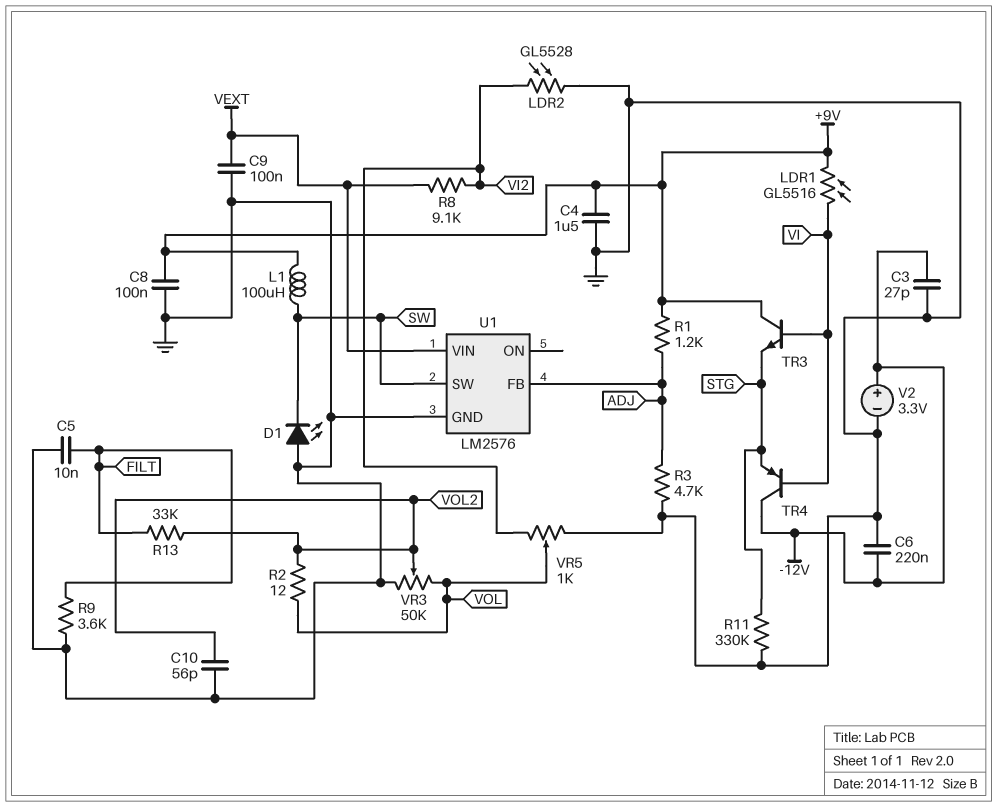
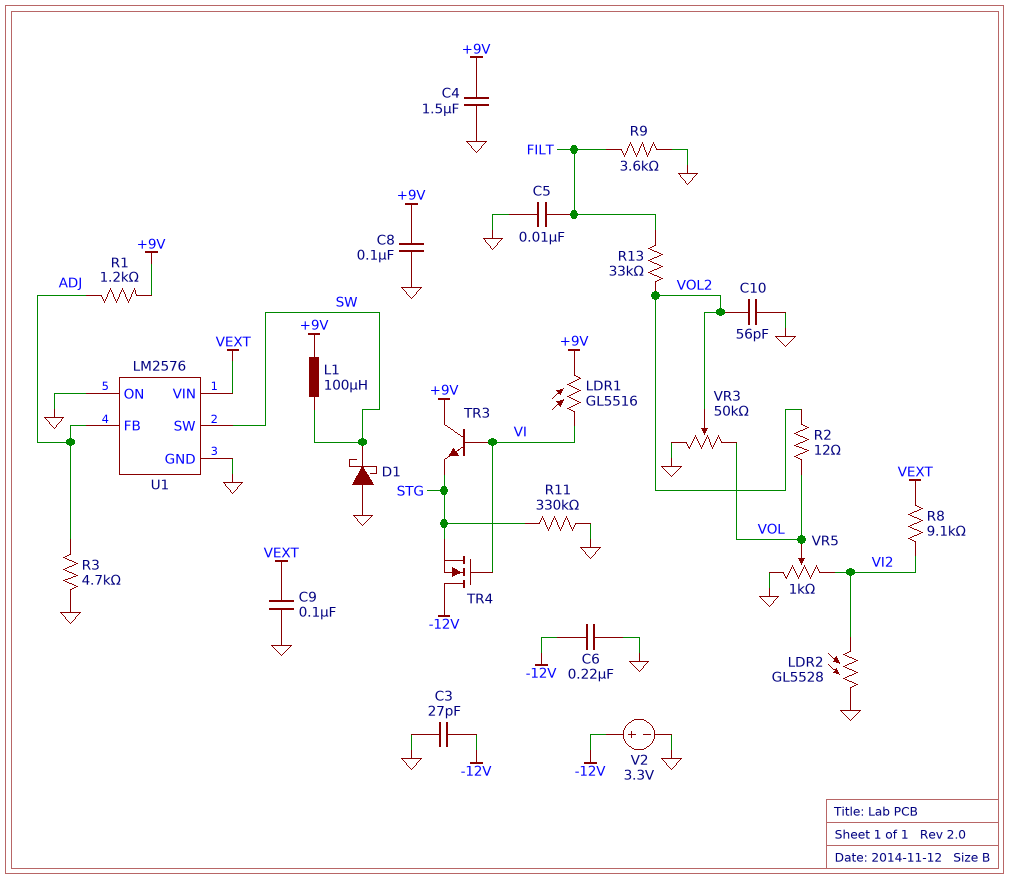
D1: LED (A GND, K SW) -> schottky (A GND, K SW)
TR4: PNP (B VI, C -12V, E STG) -> NMOS (G VI, D -12V, S STG)
U1 pin ON: none -> GND

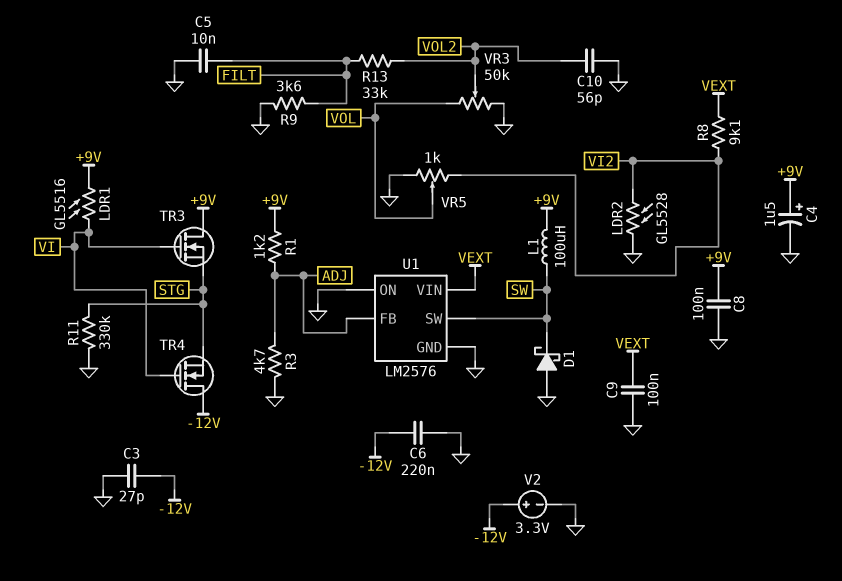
C4: 1.5uF (+9V, GND) -> 1.5uF (plus +9V, minus GND)
R2: 12 (VOL, VOL2) -> none
TR3: NPN (B VI, C +9V, E STG) -> NMOS (G VI, D +9V, S STG)

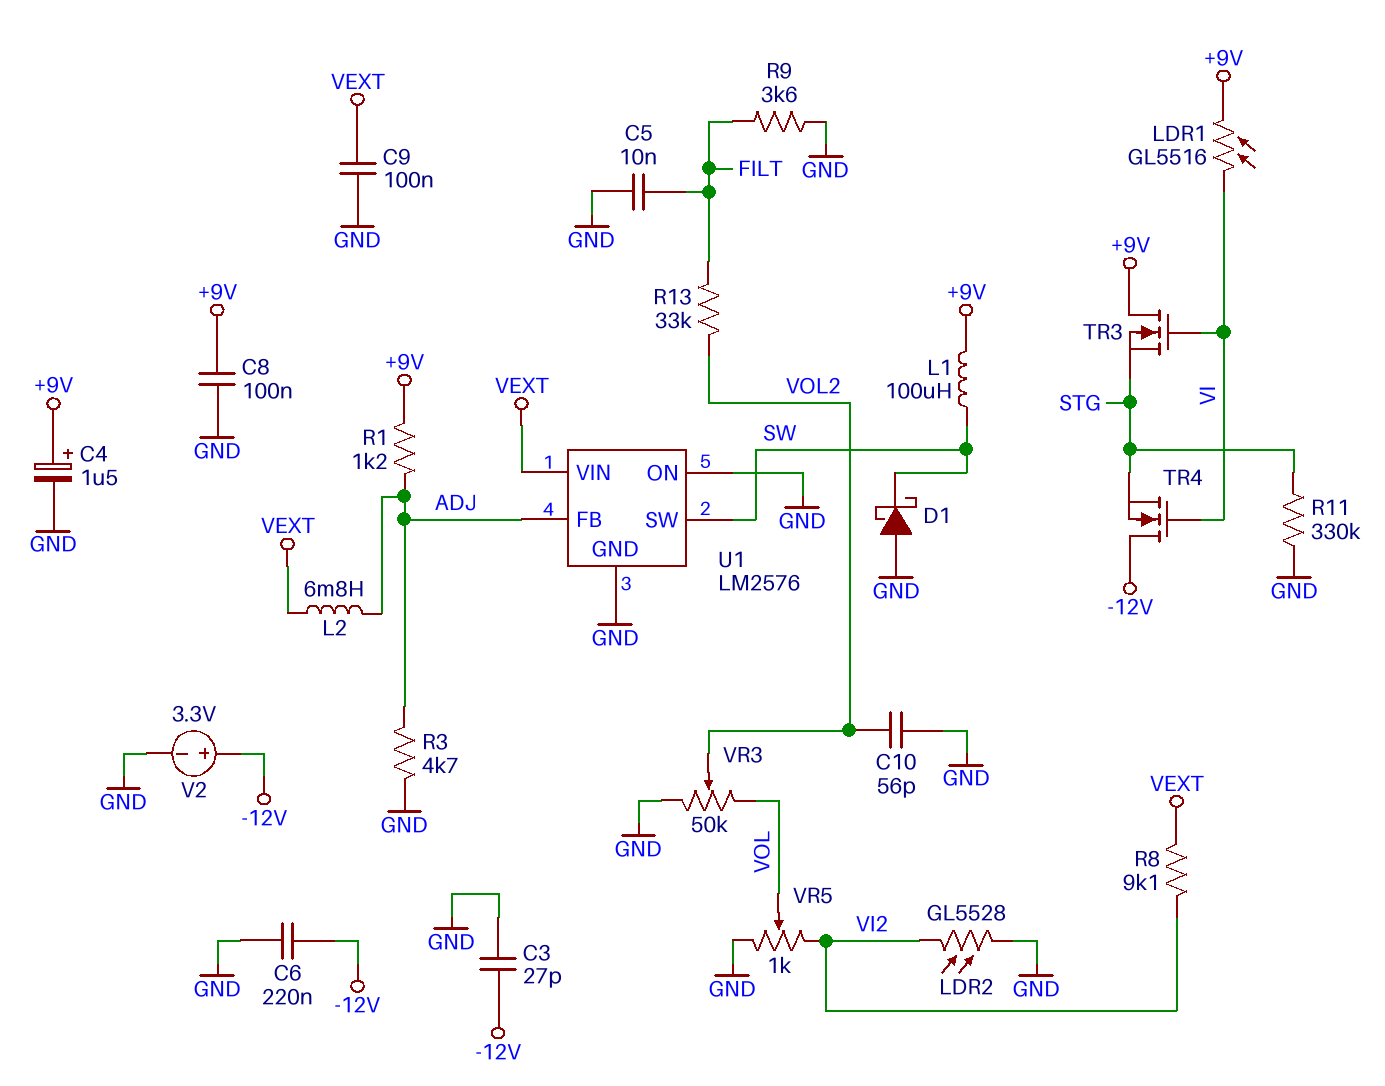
L2: none -> 6.8mH (ADJ, VEXT)

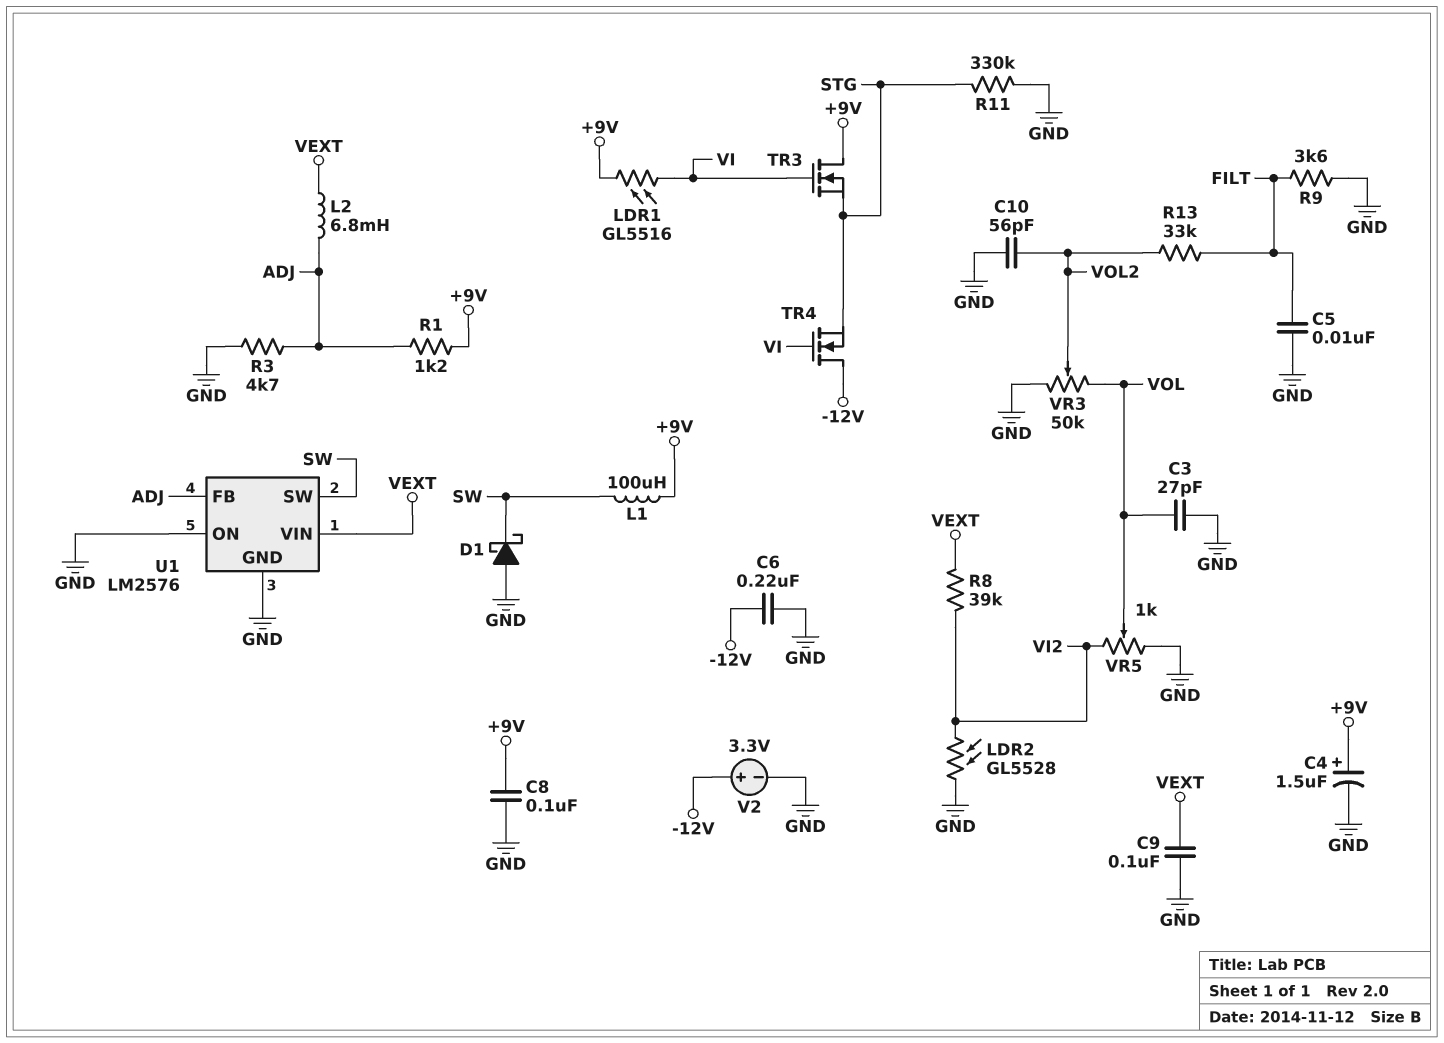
C3: 27pF (-12V, GND) -> 27pF (GND, VOL)
R8: 9.1k (VEXT, VI2) -> 39k (VEXT, VI2)

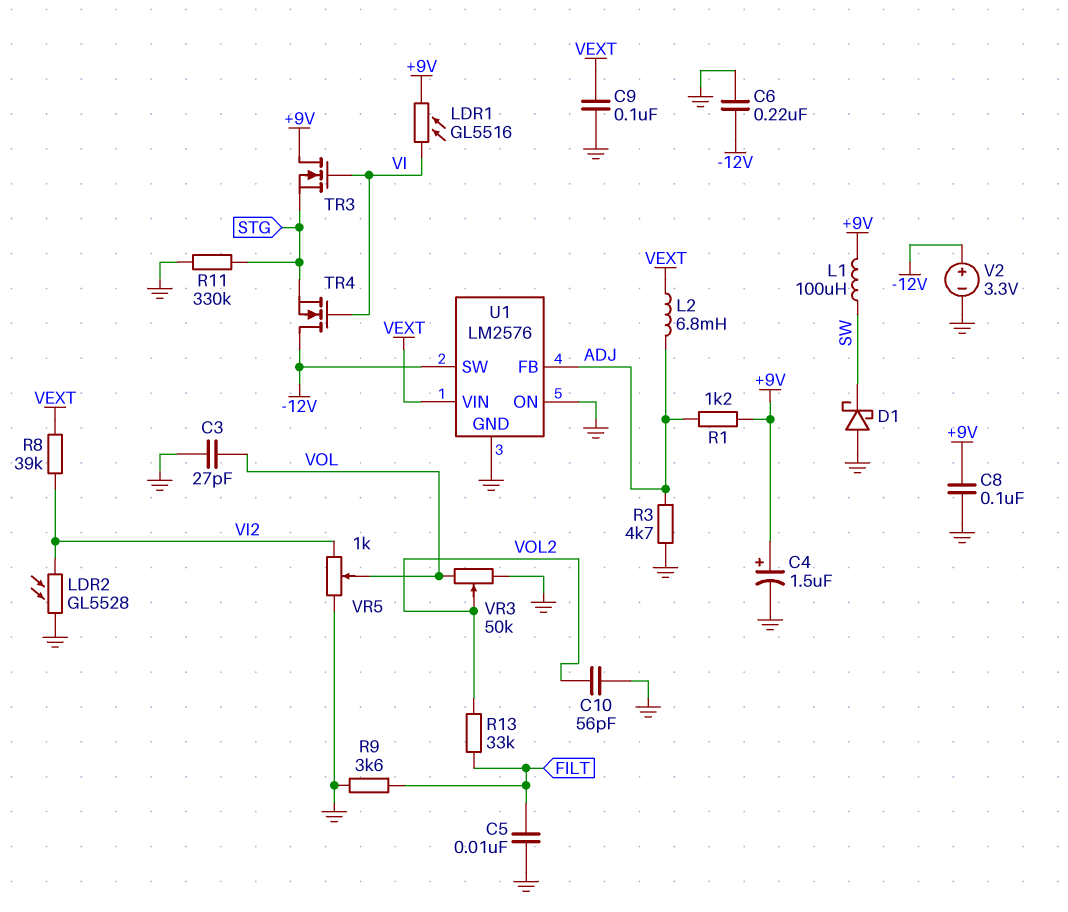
U1 pin SW: SW -> -12V

